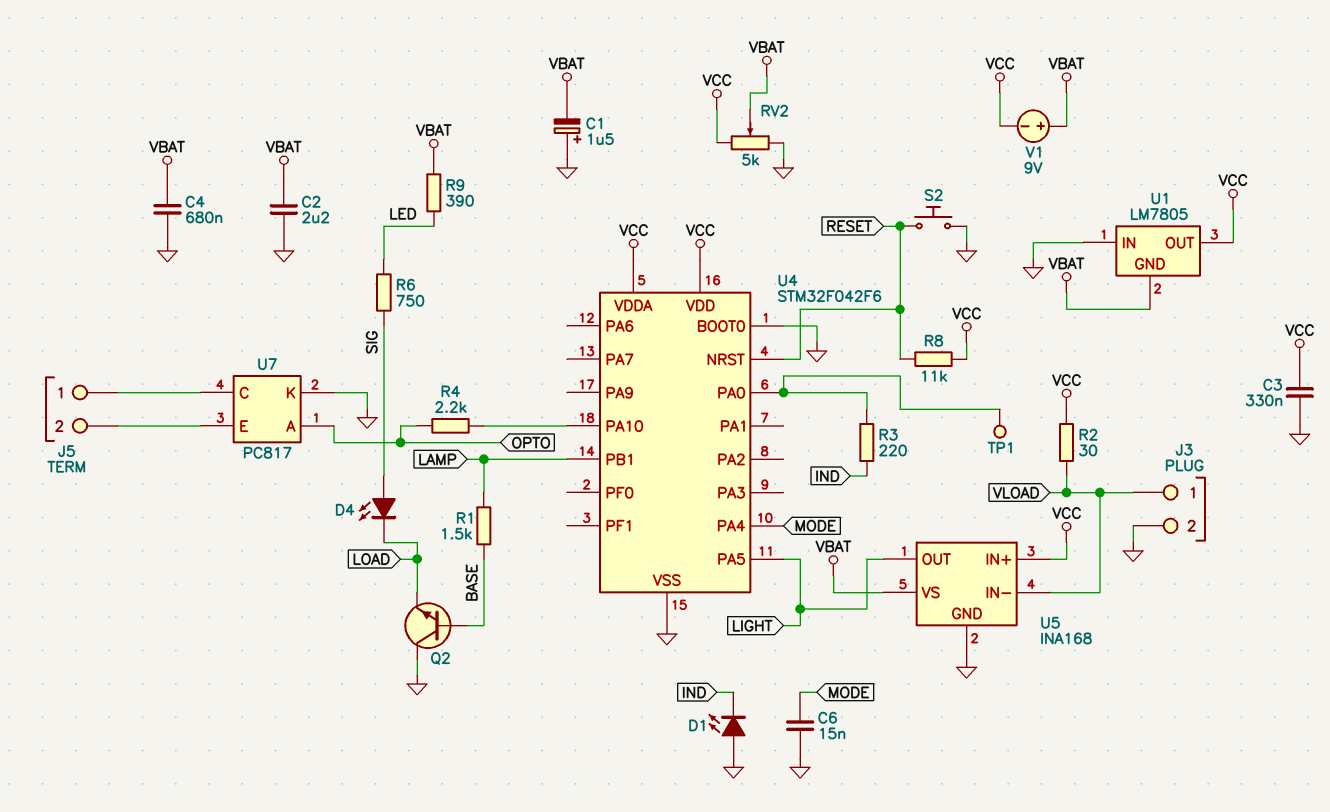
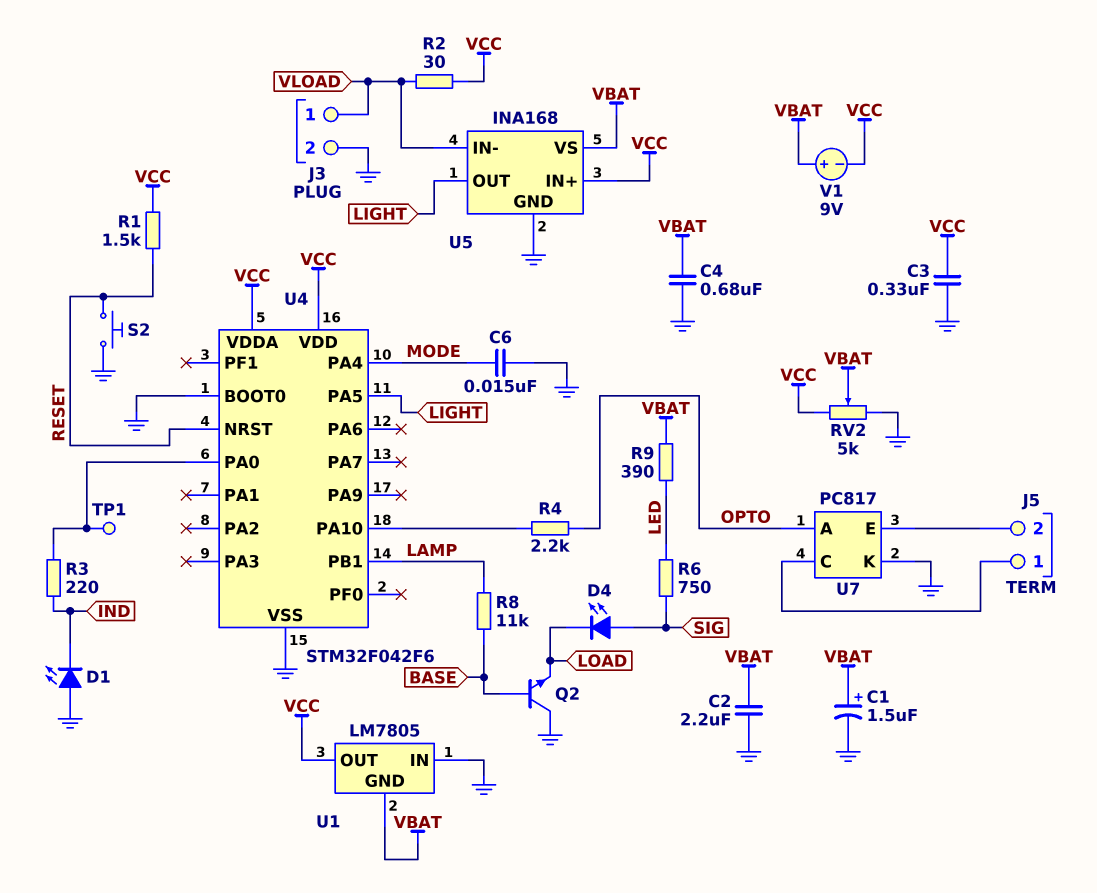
C1: 1.5uF (plus GND, minus VBAT) -> 1.5uF (plus VBAT, minus GND)
R1: 1.5k (BASE, LAMP) -> 1.5k (RESET, VCC)
R8: 11k (RESET, VCC) -> 11k (BASE, LAMP)

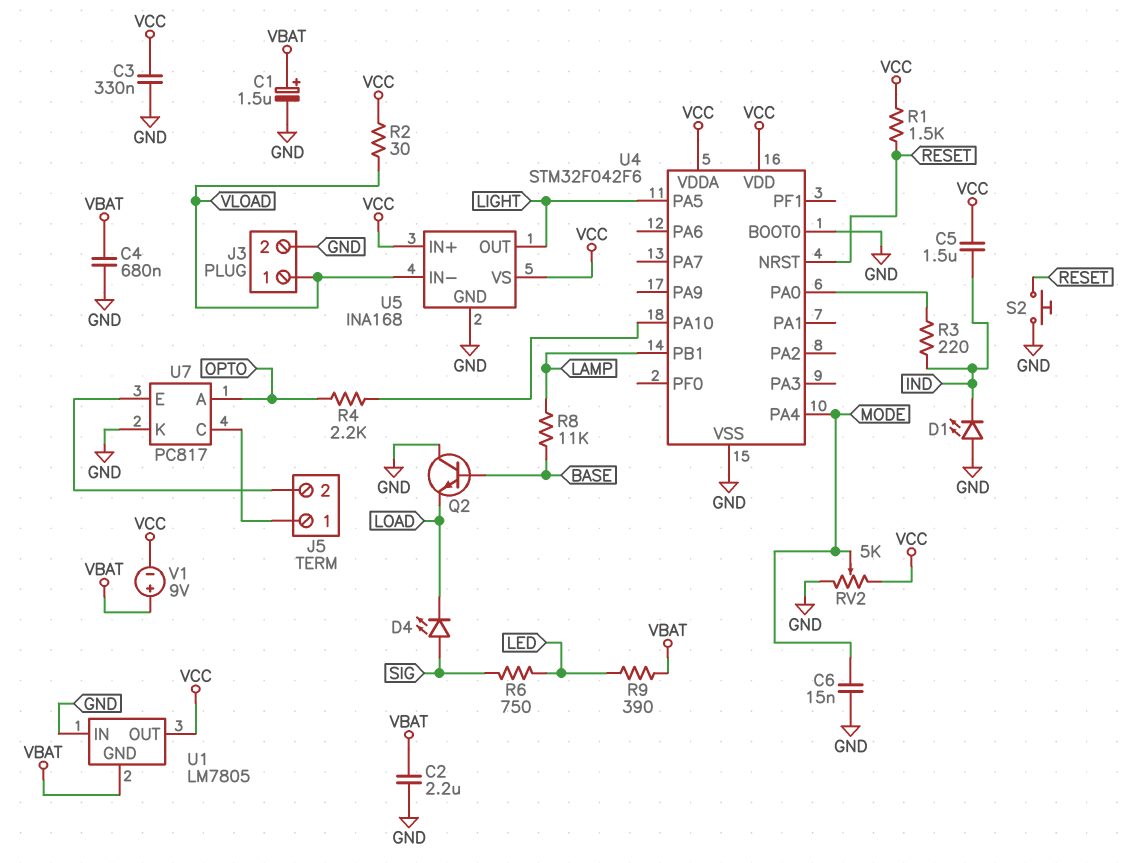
C5: none -> 1.5uF (IND, VCC)
RV2: 5k (GND, VCC, wiper VBAT) -> 5k (GND, VCC, wiper MODE)
TP1: test point (U4/PA0) -> none
U5 pin VS: VBAT -> VCC

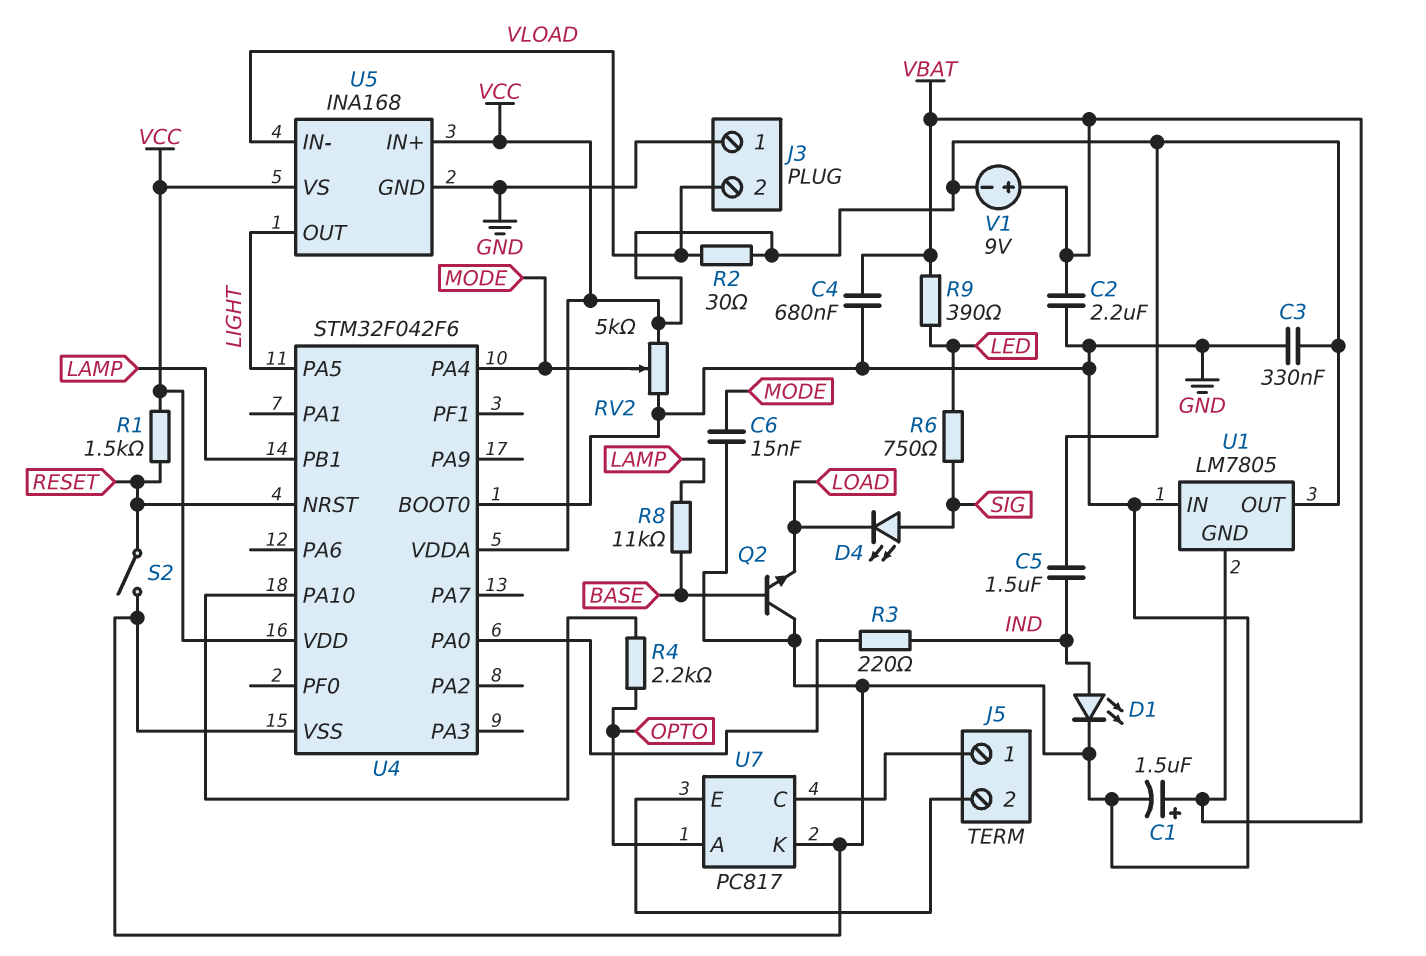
D1: LED (A GND, K IND) -> LED (A IND, K GND)
J3 pin 1: VLOAD -> GND
J3 pin 2: GND -> VLOAD
S2: button (GND, RESET) -> switch (GND, RESET)

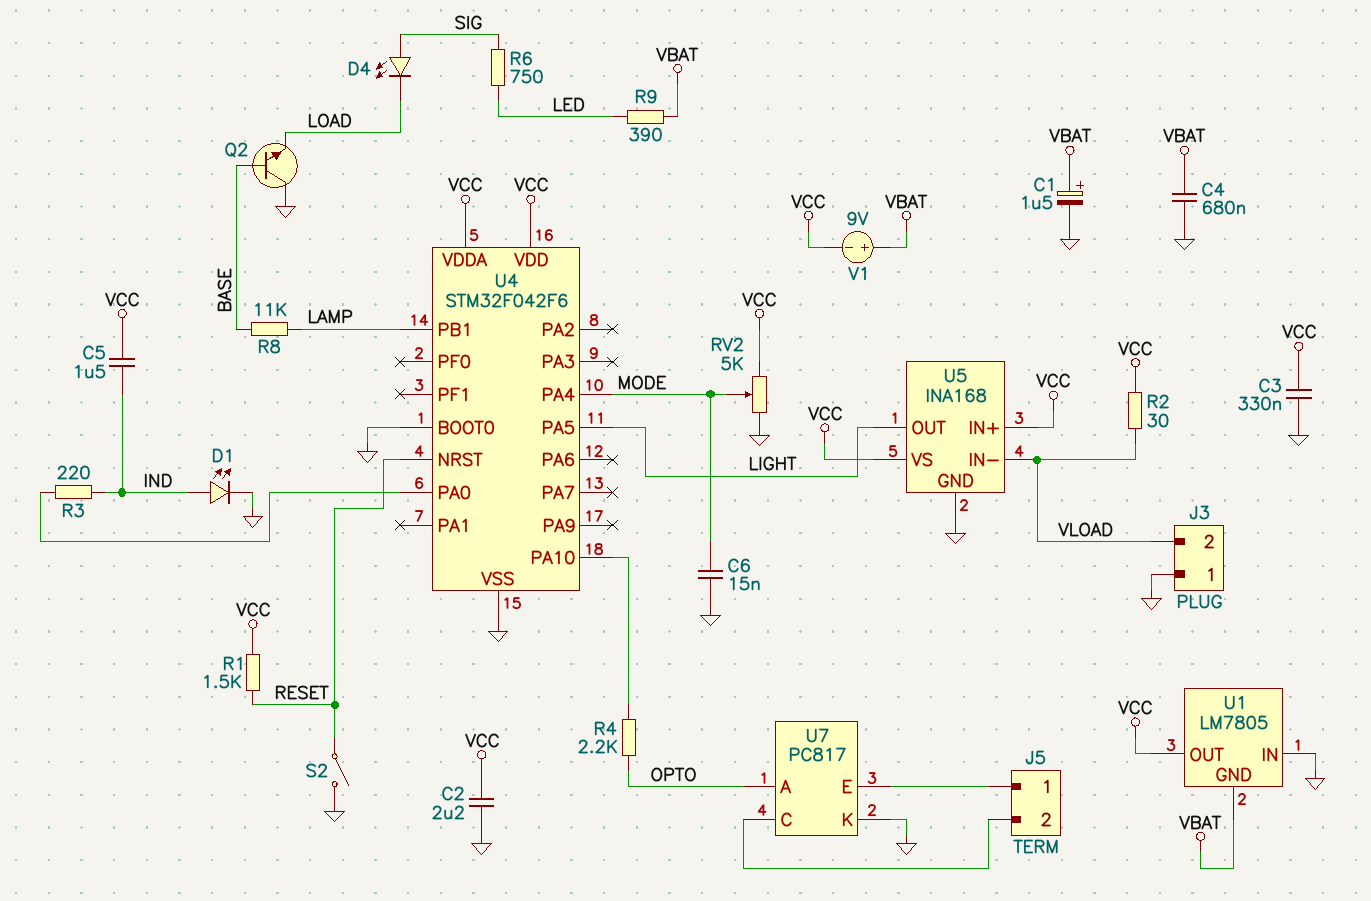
C2: 2.2uF (GND, VBAT) -> 2.2uF (GND, VCC)
U7 pin C: J5/1 -> J5/2
U7 pin E: J5/2 -> J5/1

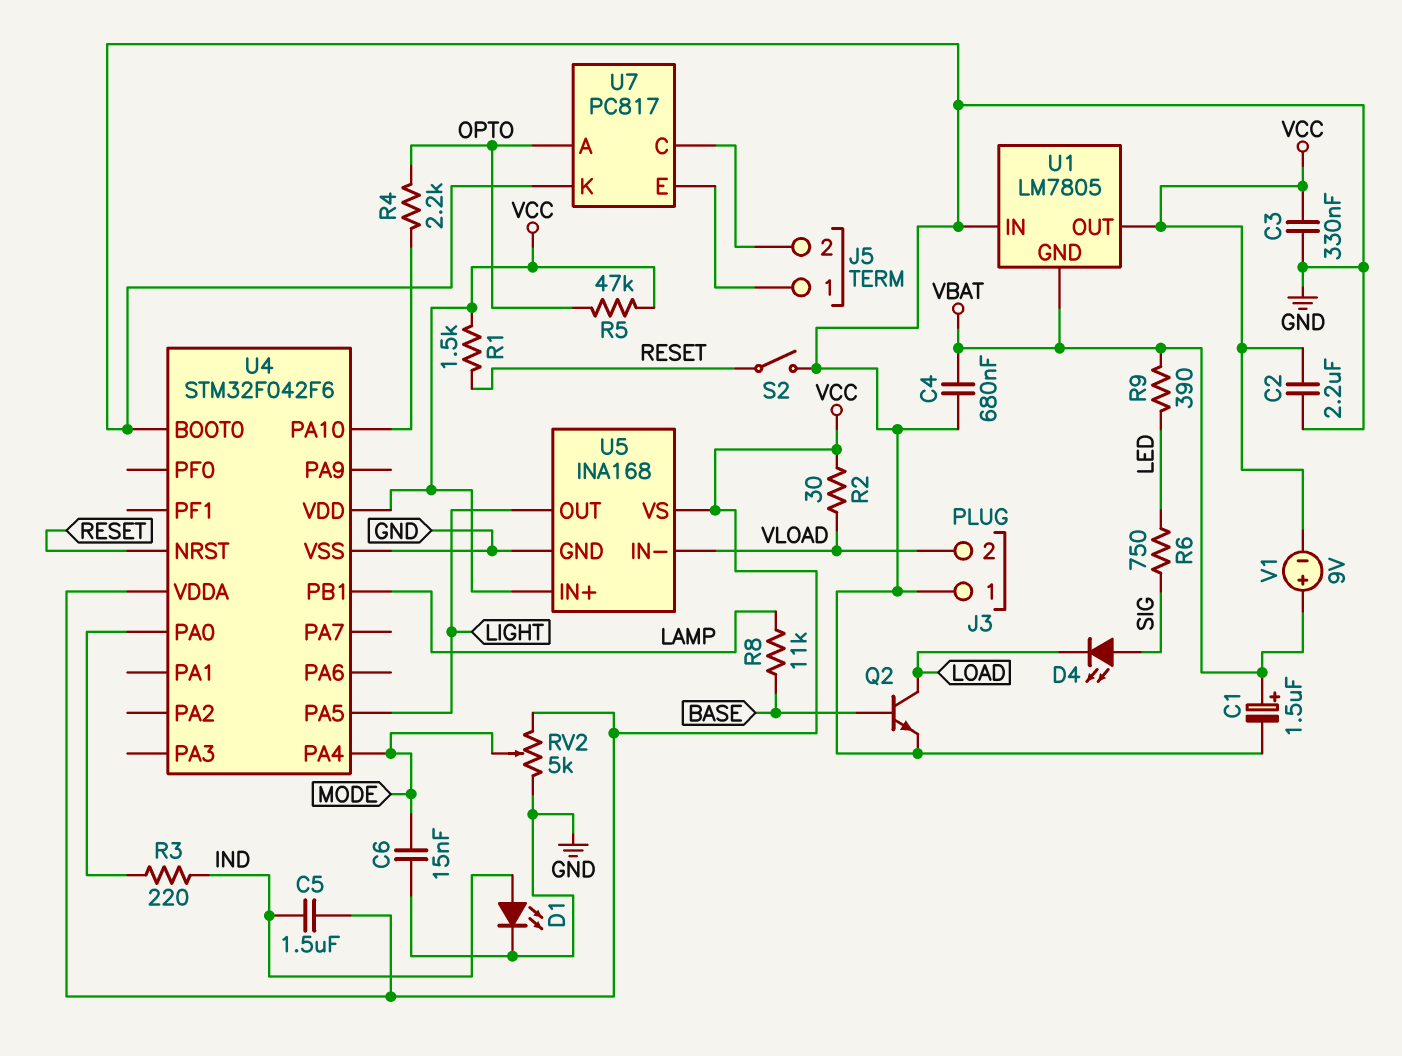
Q2: NPN (B BASE, C GND, E LOAD) -> NPN (B BASE, C LOAD, E GND)
R5: none -> 47k (OPTO, VCC)

